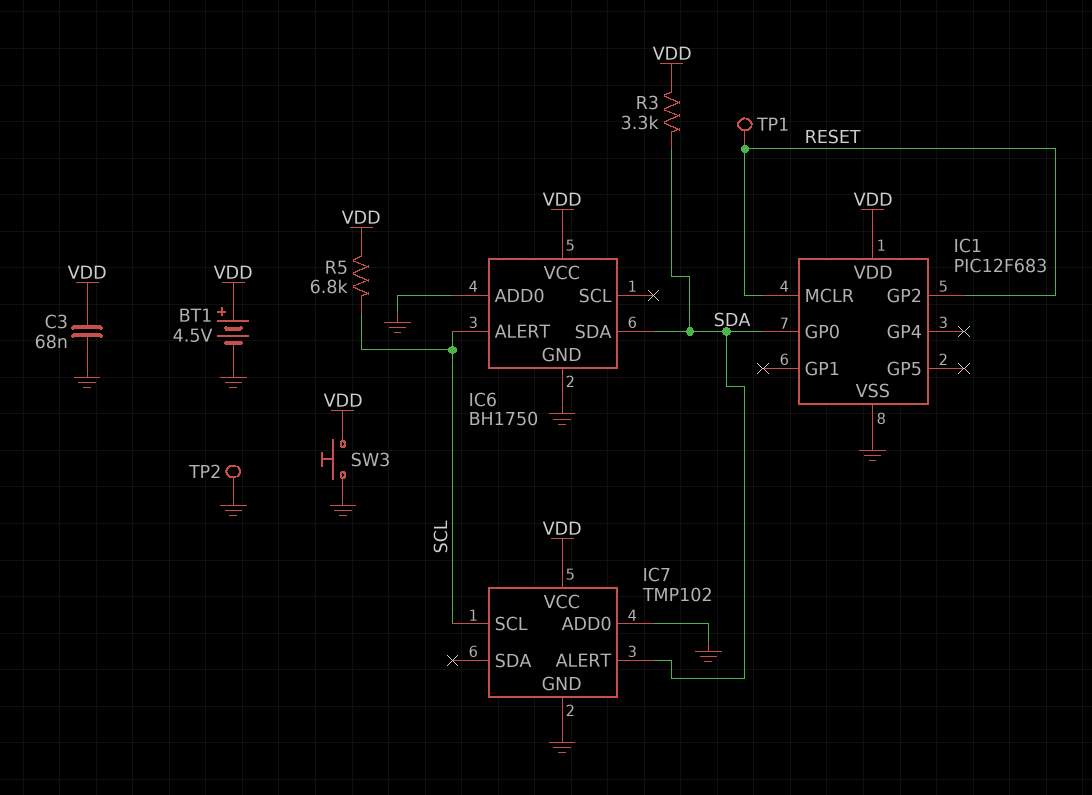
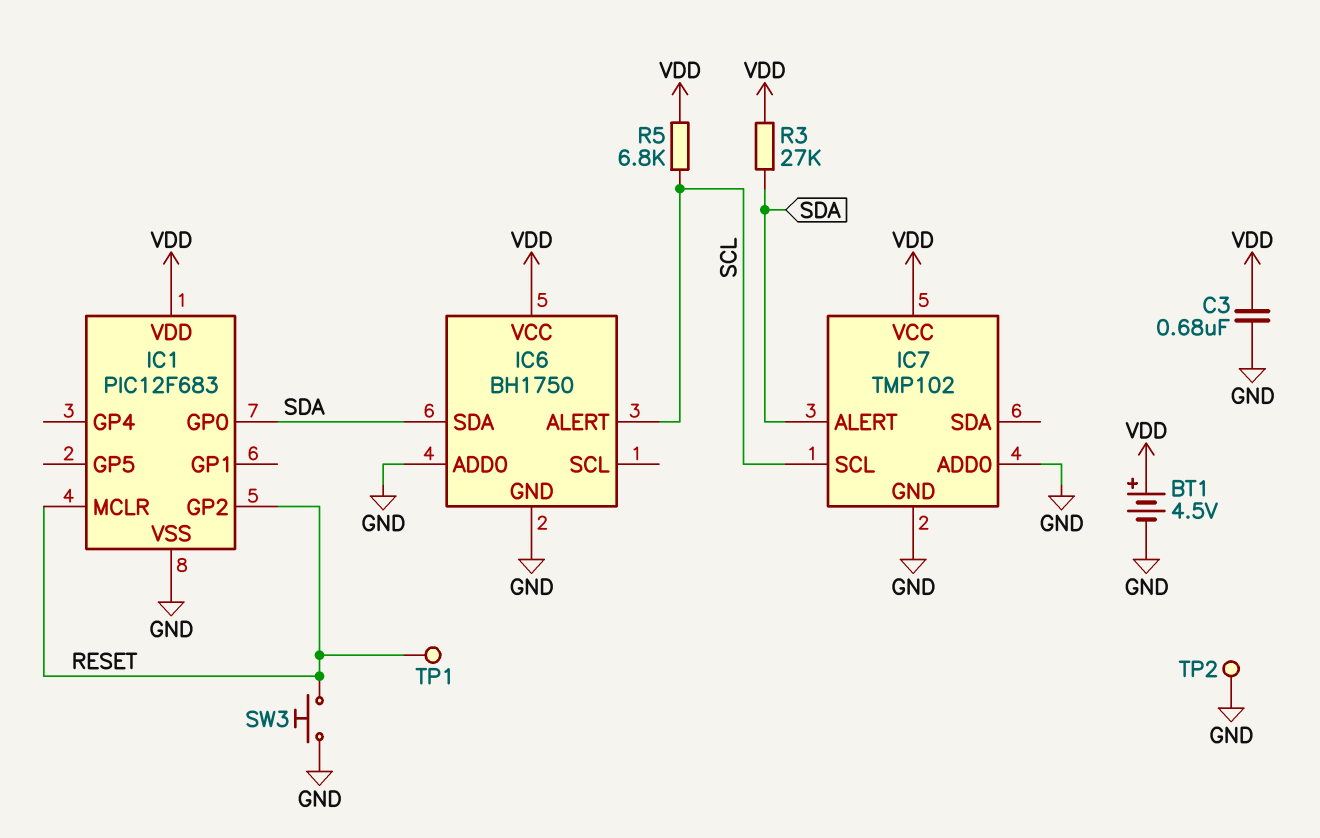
C3: 68nF (GND, VDD) -> 680nF (GND, VDD)
R3: 3.3k (SDA, VDD) -> 27k (SDA, VDD)
SW3: button (GND, VDD) -> button (GND, RESET)

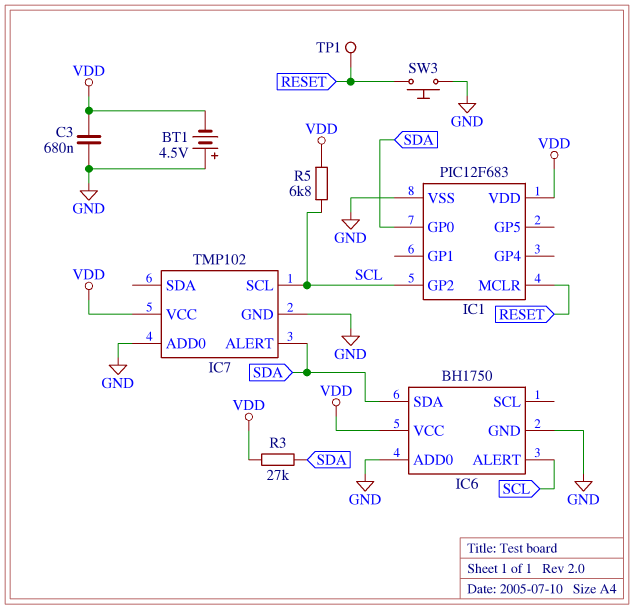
BT1: 4.5V (plus VDD, minus GND) -> 4.5V (plus GND, minus VDD)
IC1 pin GP2: RESET -> SCL
TP2: test point (GND) -> none

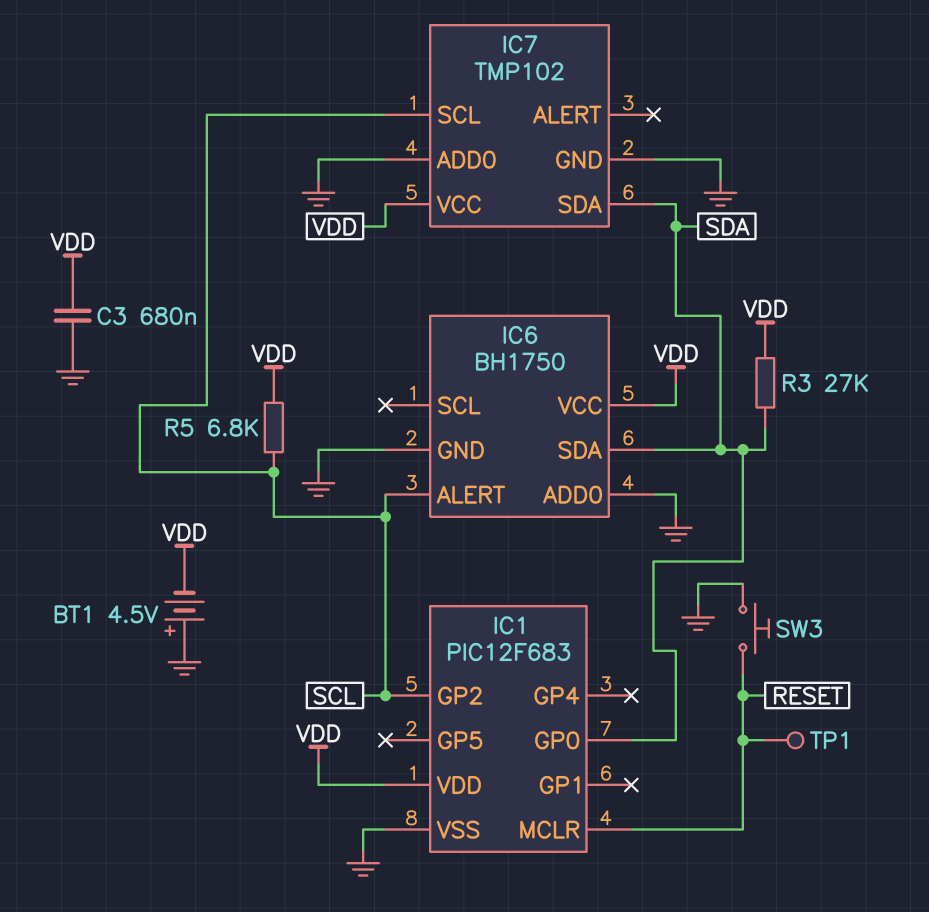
IC7 pin ALERT: SDA -> none
IC7 pin SDA: none -> SDA

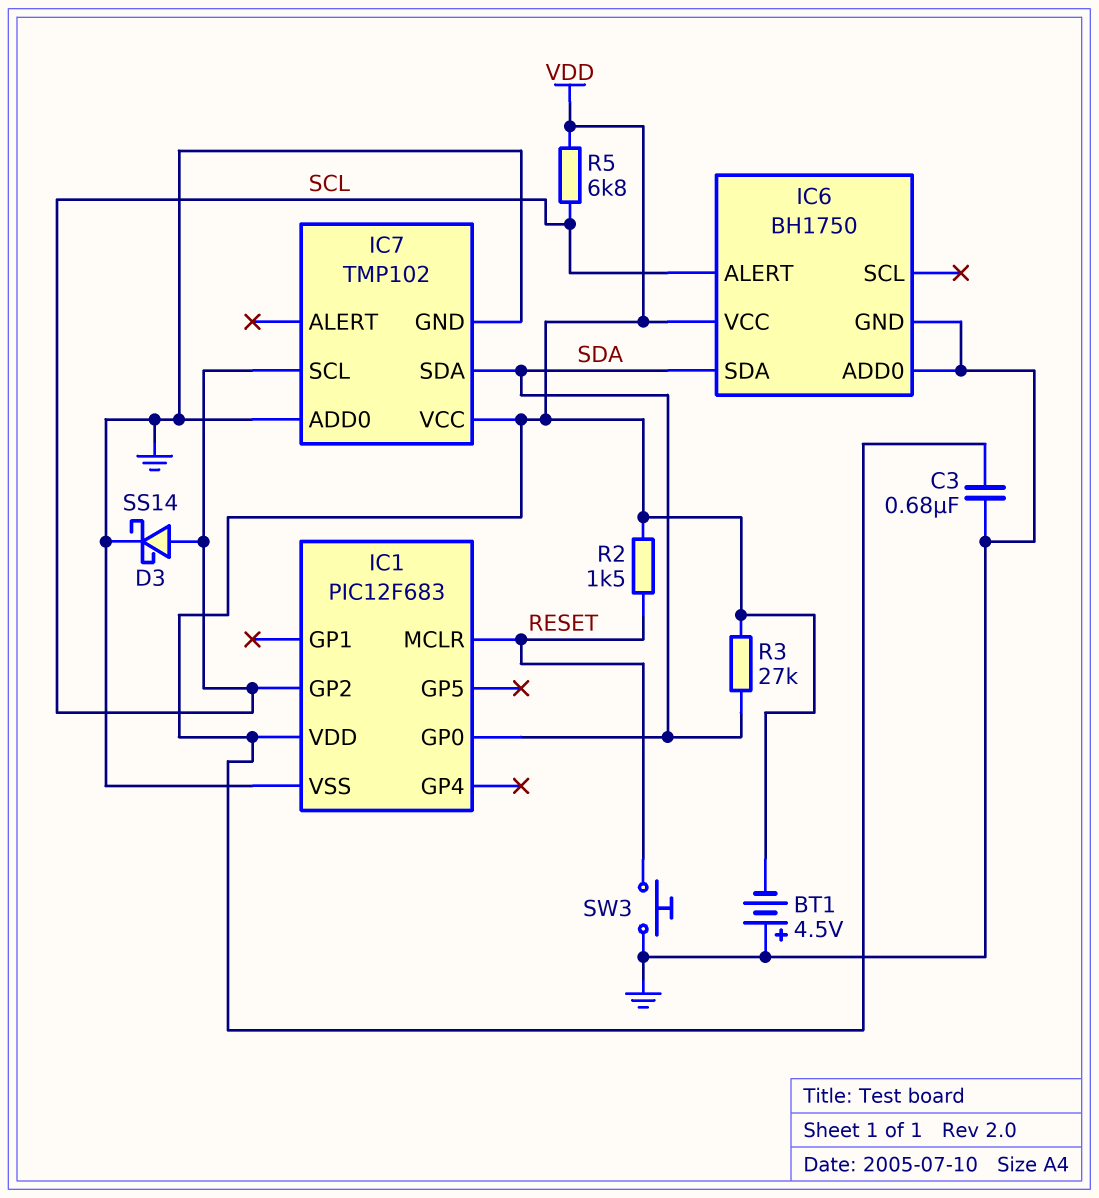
D3: none -> schottky SS14 (A SCL, K GND)
R2: none -> 1.5k (RESET, VDD)
TP1: test point (RESET) -> none

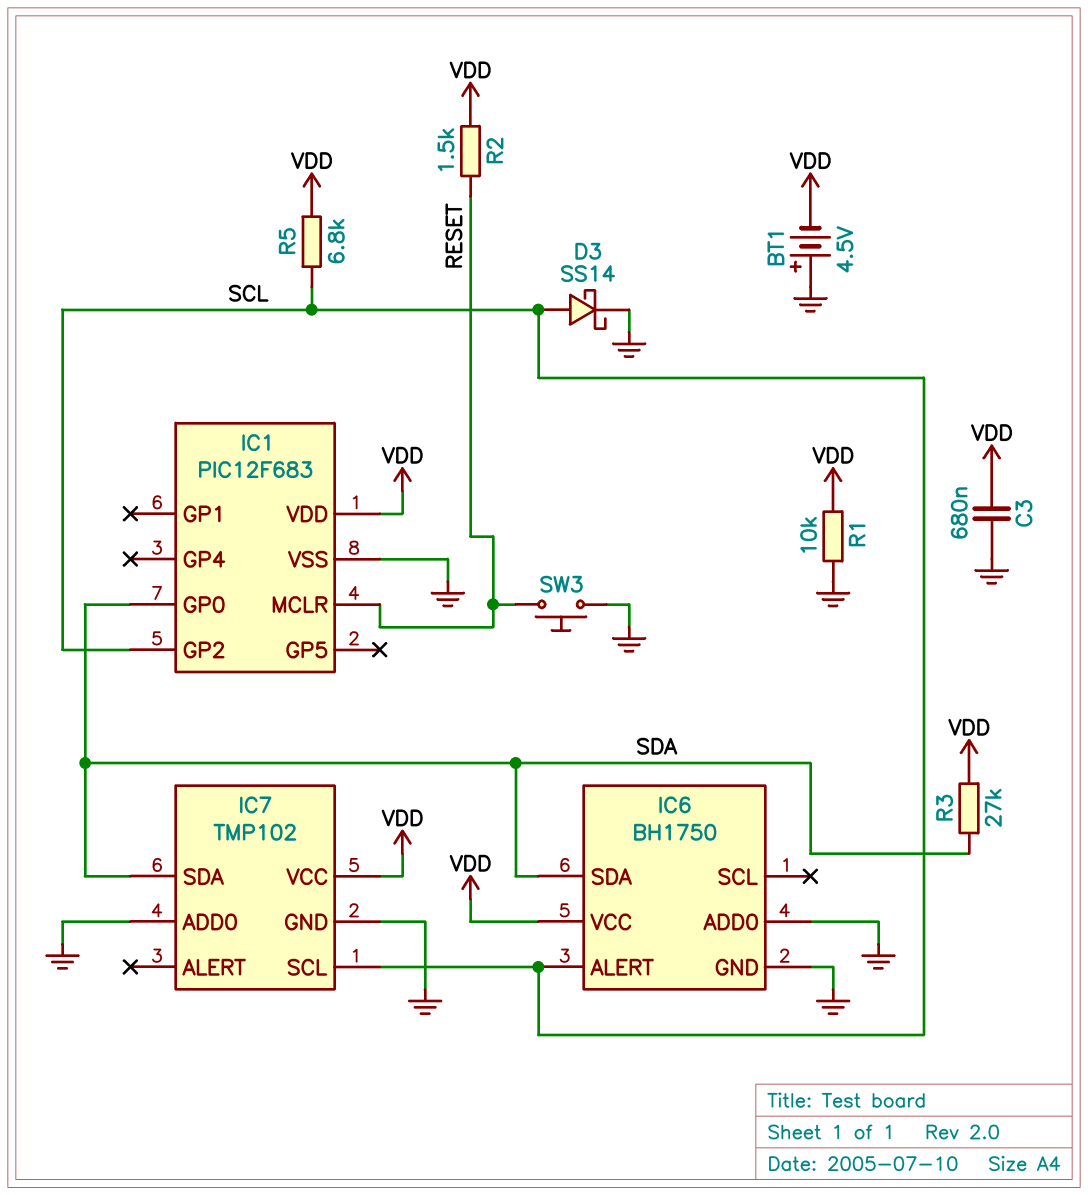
R1: none -> 10k (GND, VDD)

